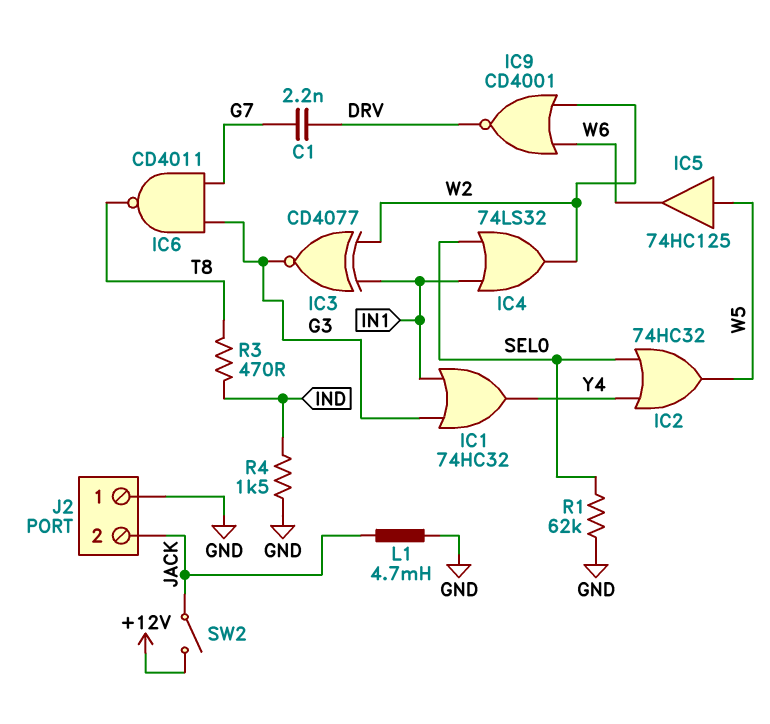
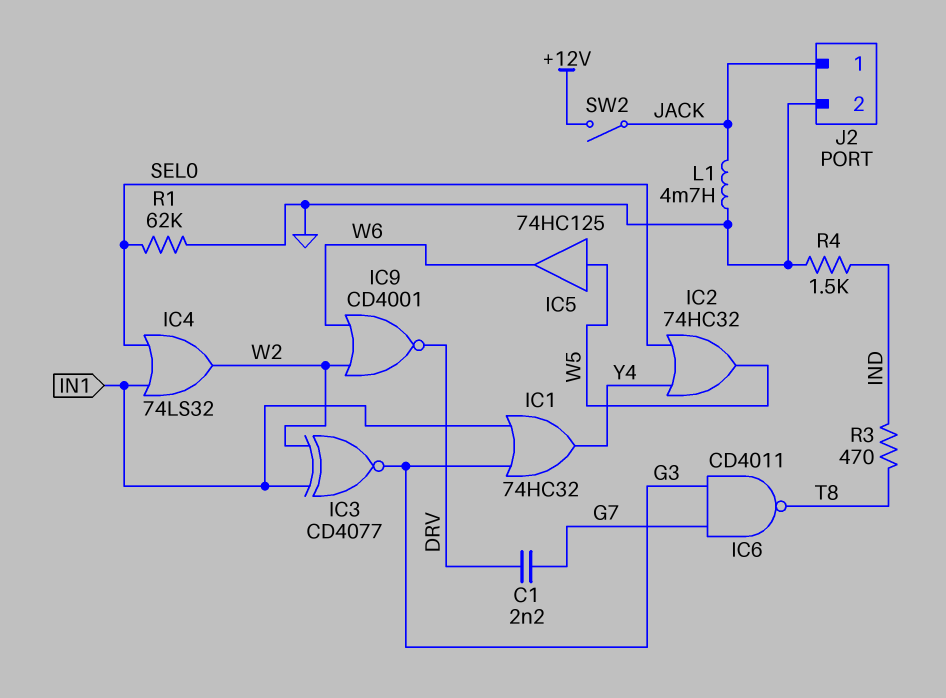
J2 pin 1: GND -> JACK
J2 pin 2: JACK -> GND

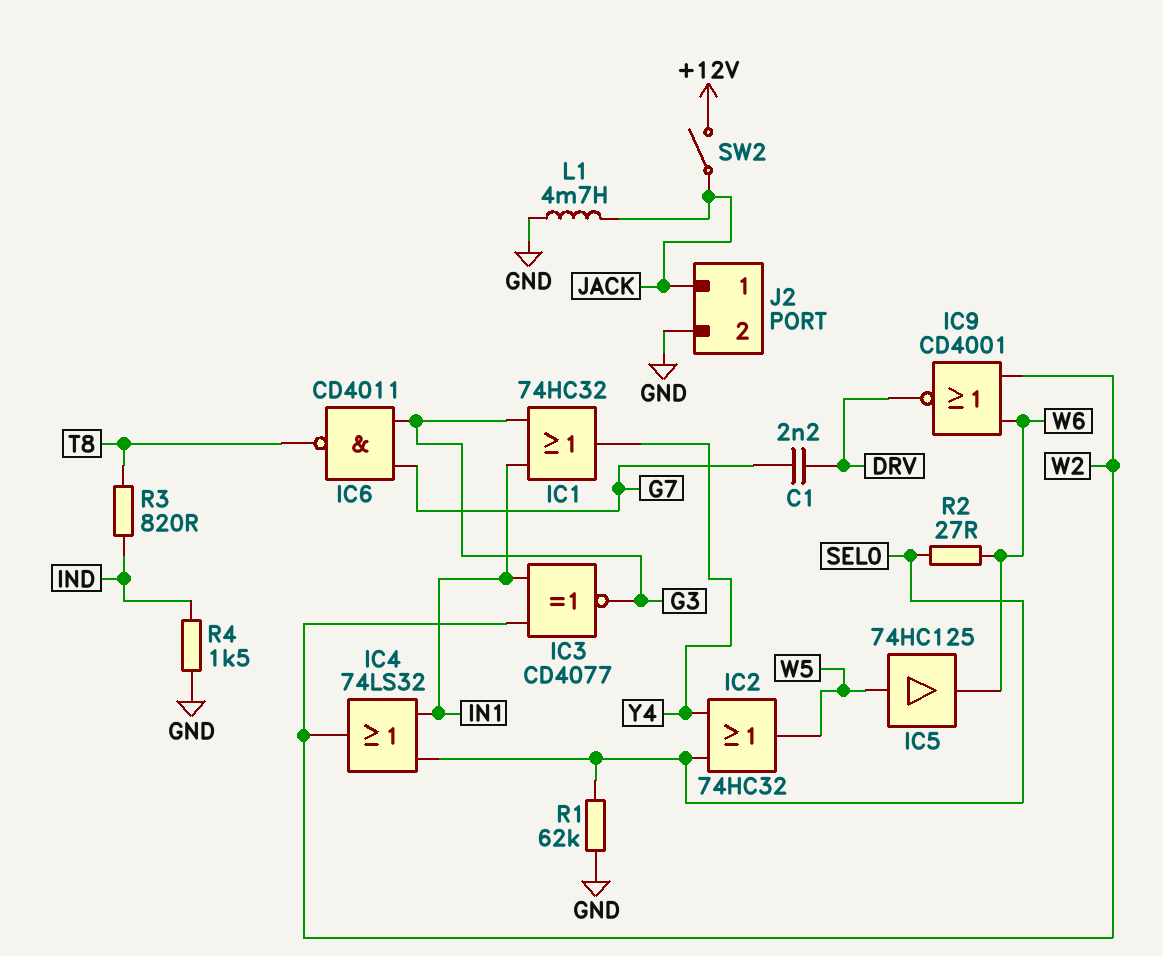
R2: none -> 27 (SEL0, W6)
R3: 470 (IND, T8) -> 820 (IND, T8)

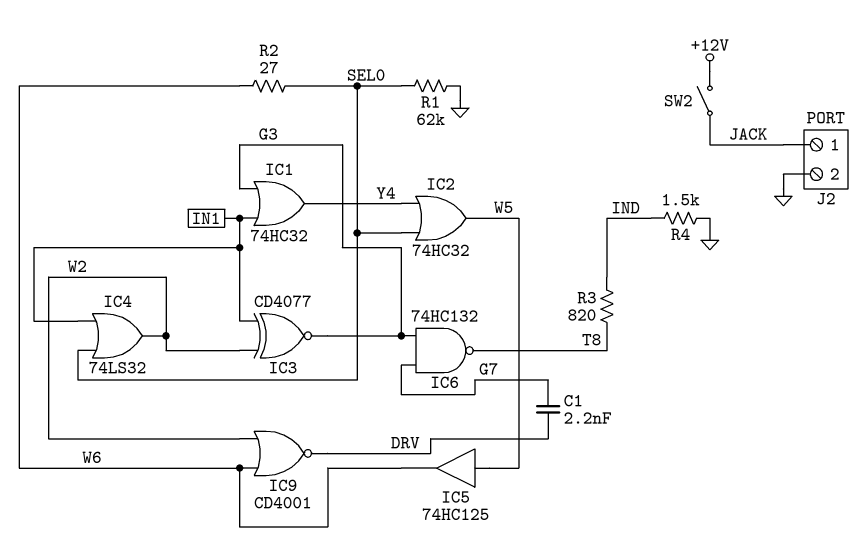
IC6: NAND CD4011 (in G3, in G7, out T8) -> NAND 74HC132 (in G3, in G7, out T8)
L1: 4.7mH (GND, JACK) -> none

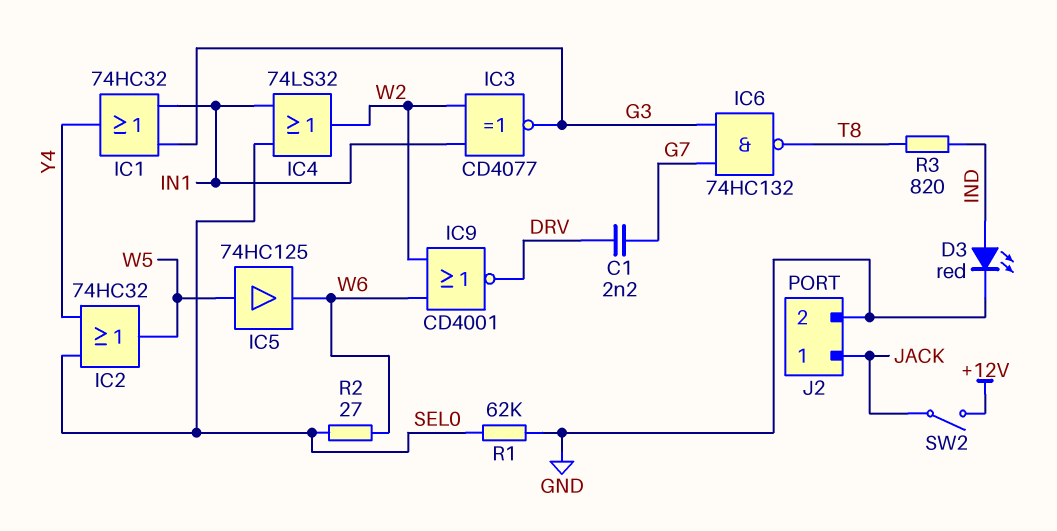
D3: none -> LED red (A IND, K GND)
R4: 1.5k (GND, IND) -> none

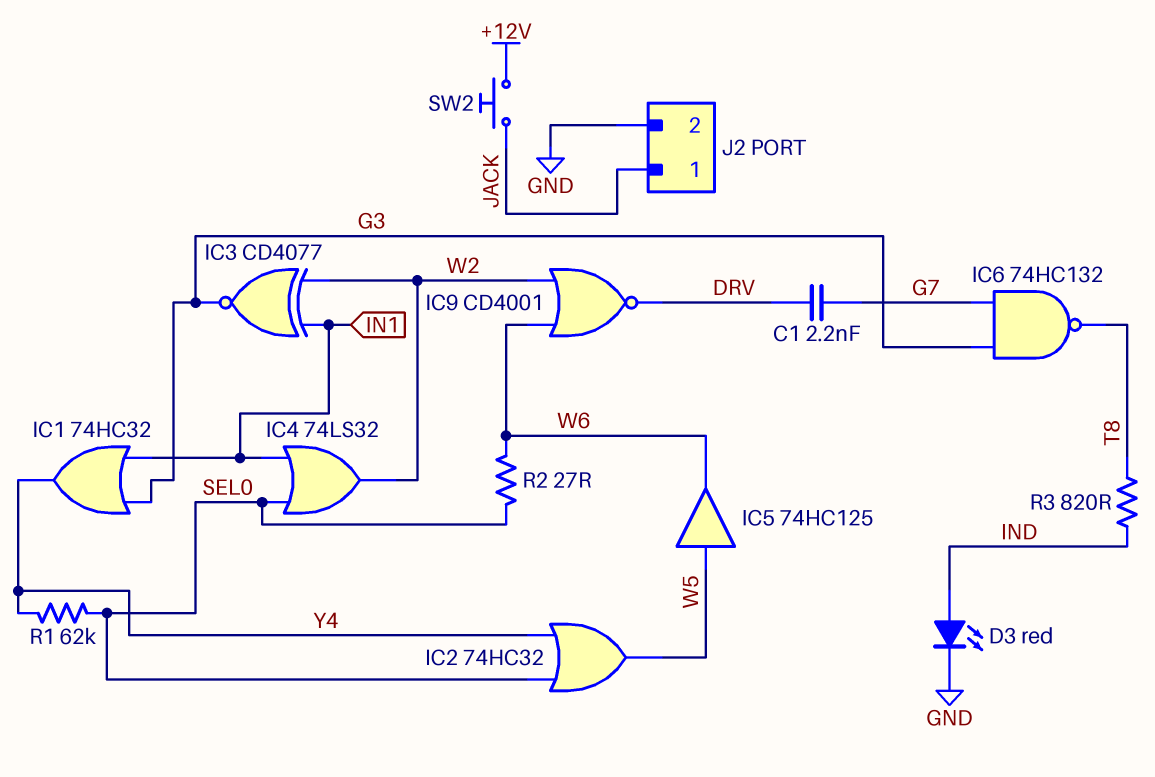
R1: 62k (GND, SEL0) -> 62k (SEL0, Y4)
SW2: switch (+12V, JACK) -> button (+12V, JACK)

